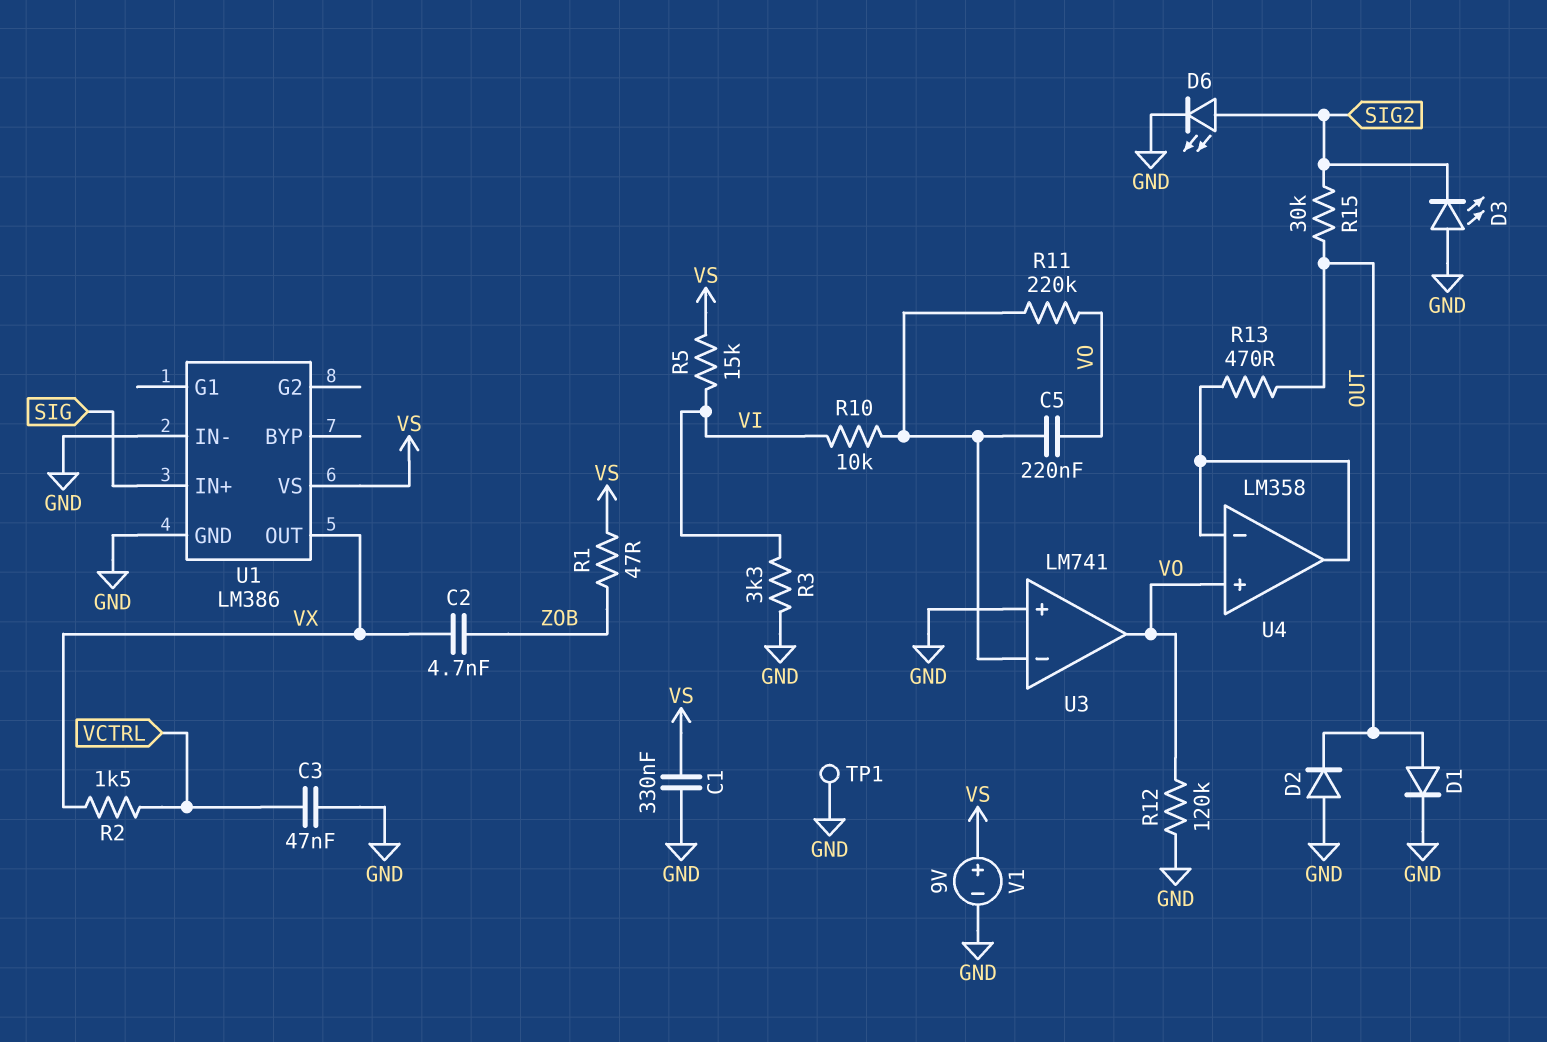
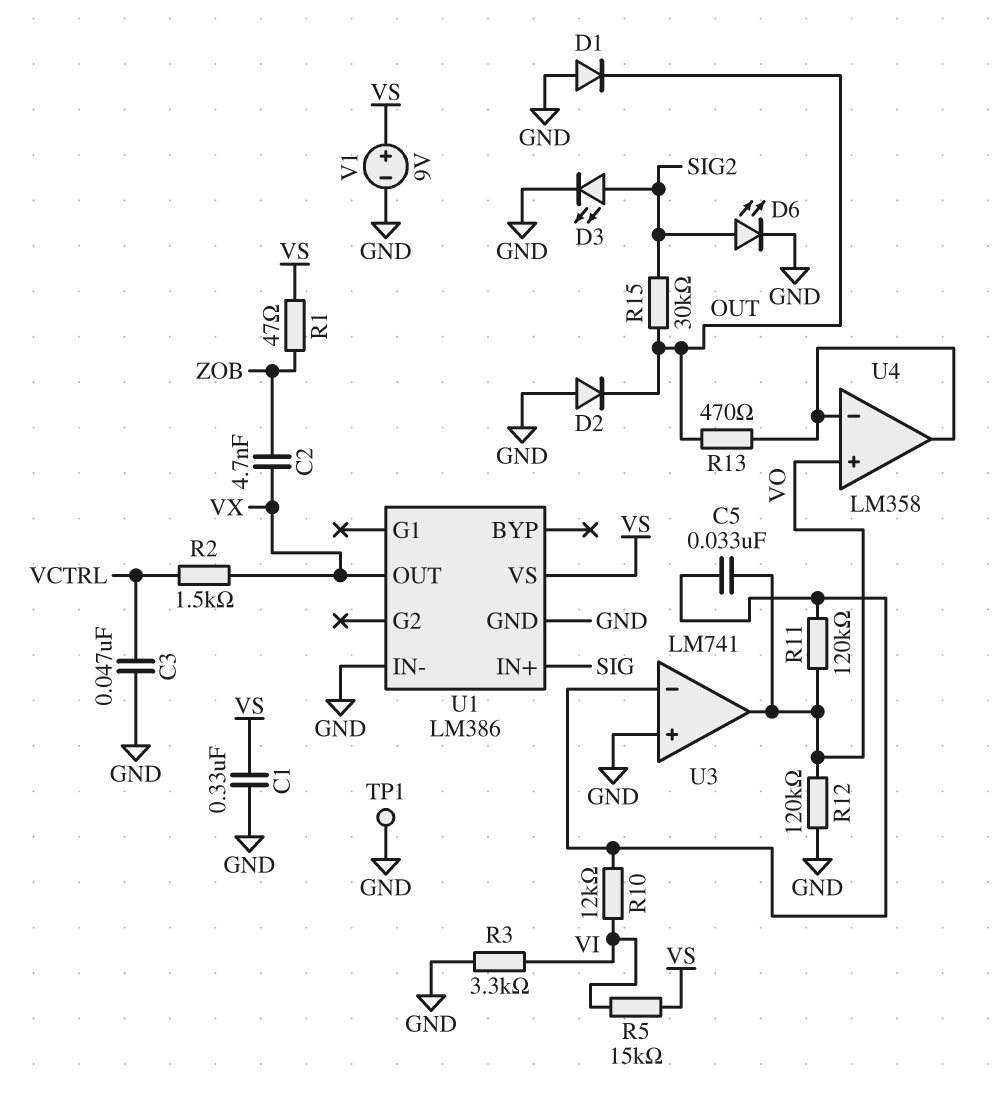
C5: 220nF (U3/in-, VO) -> 33nF (U3/in-, VO)
D1: diode (A OUT, K GND) -> diode (A GND, K OUT)
D3: LED (A GND, K SIG2) -> LED (A SIG2, K GND)
R10: 10k (U3/in-, VI) -> 12k (U3/in-, VI)
R11: 220k (U3/in-, VO) -> 120k (U3/in-, VO)

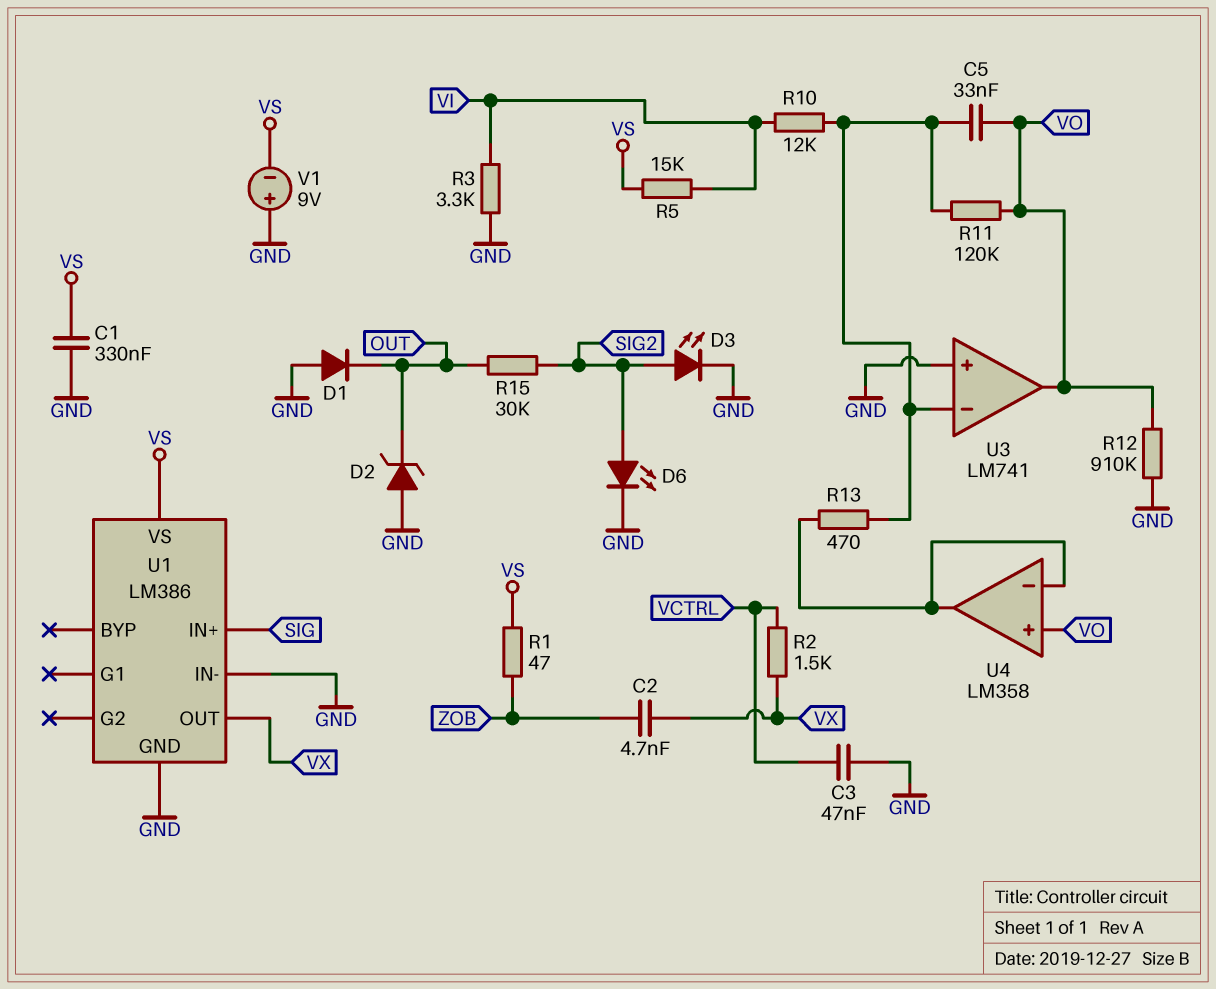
D2: diode (A GND, K OUT) -> zener (A GND, K OUT)
R12: 120k (GND, VO) -> 910k (GND, VO)
R13: 470 (OUT, U4/in-) -> 470 (U3/in-, U4/in-)
TP1: test point (GND) -> none
V1: 9V (plus VS, minus GND) -> 9V (plus GND, minus VS)

